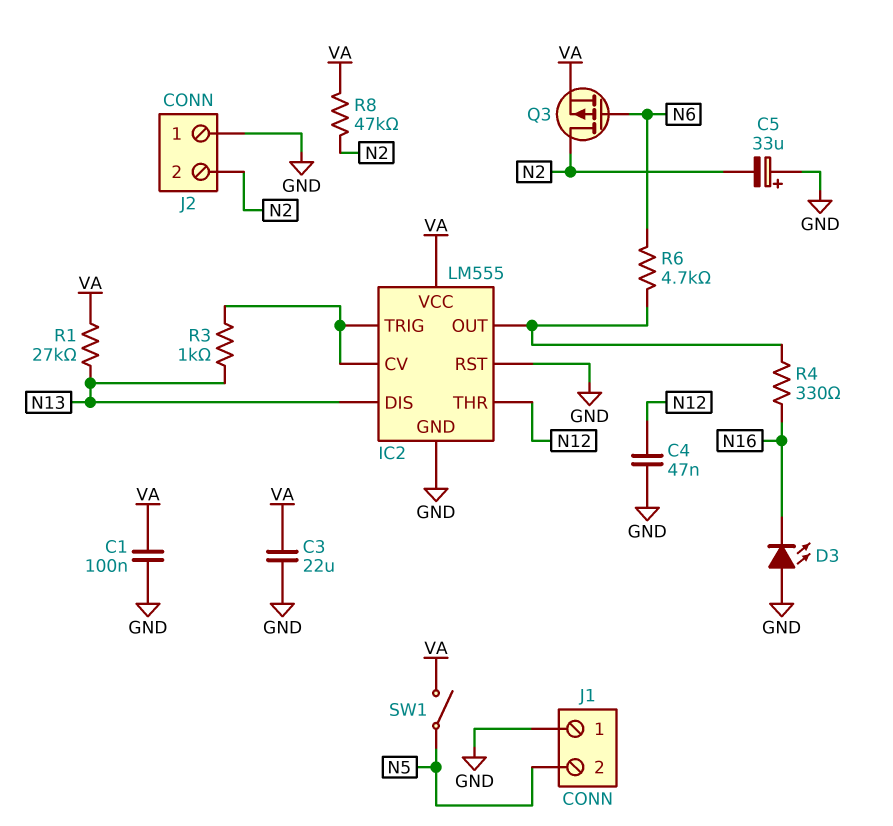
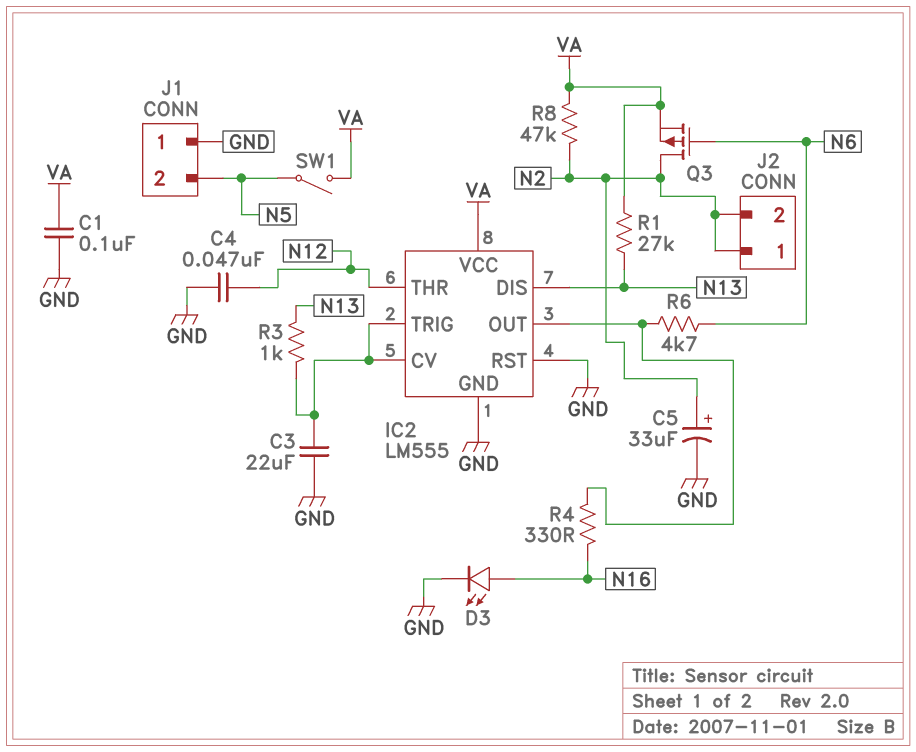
C3: 22uF (GND, VA) -> 22uF (GND, IC2/CV)
C5: 33uF (plus GND, minus N2) -> 33uF (plus N2, minus GND)
D3: LED (A GND, K N16) -> LED (A N16, K GND)
J2 pin 1: GND -> N2

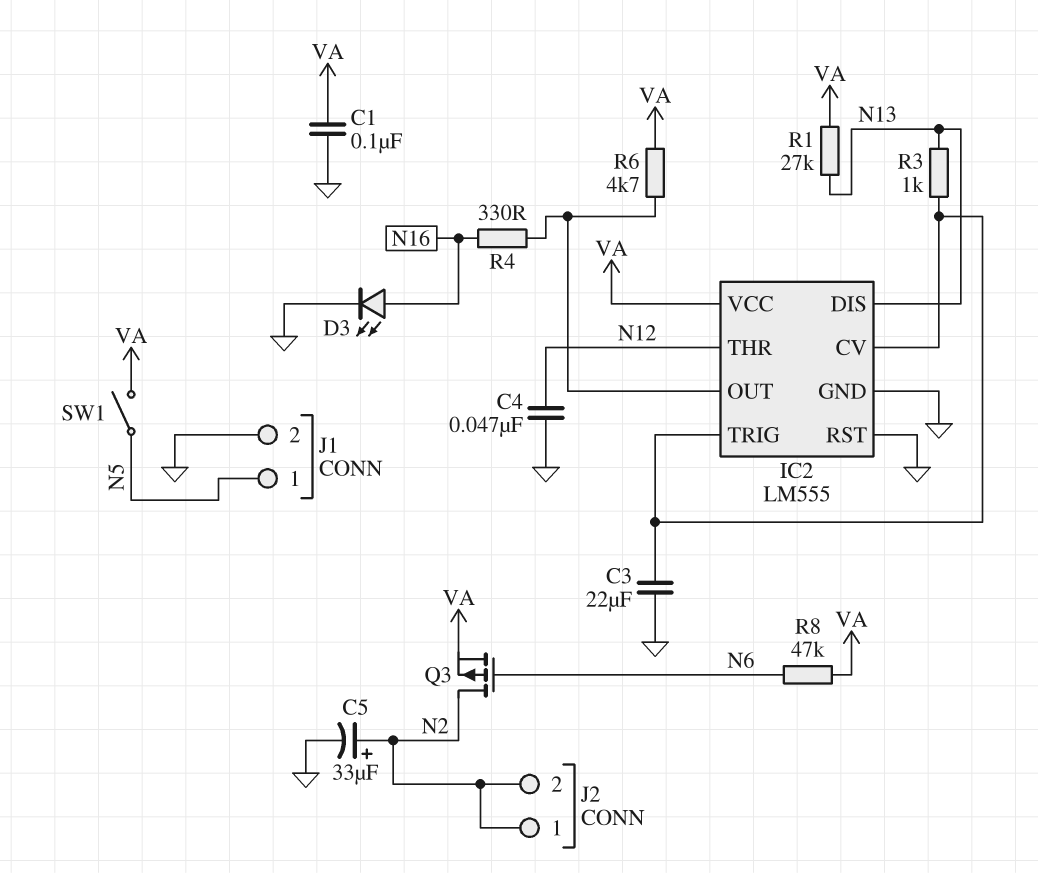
J1 pin 1: GND -> N5
J1 pin 2: N5 -> GND
R6: 4.7k (IC2/OUT, N6) -> 4.7k (IC2/OUT, VA)
R8: 47k (N2, VA) -> 47k (N6, VA)

